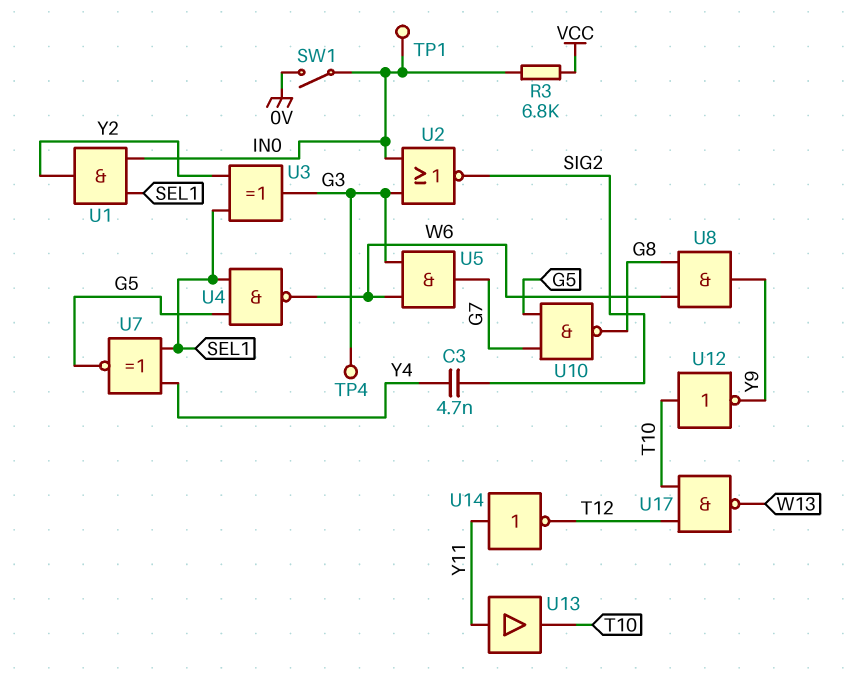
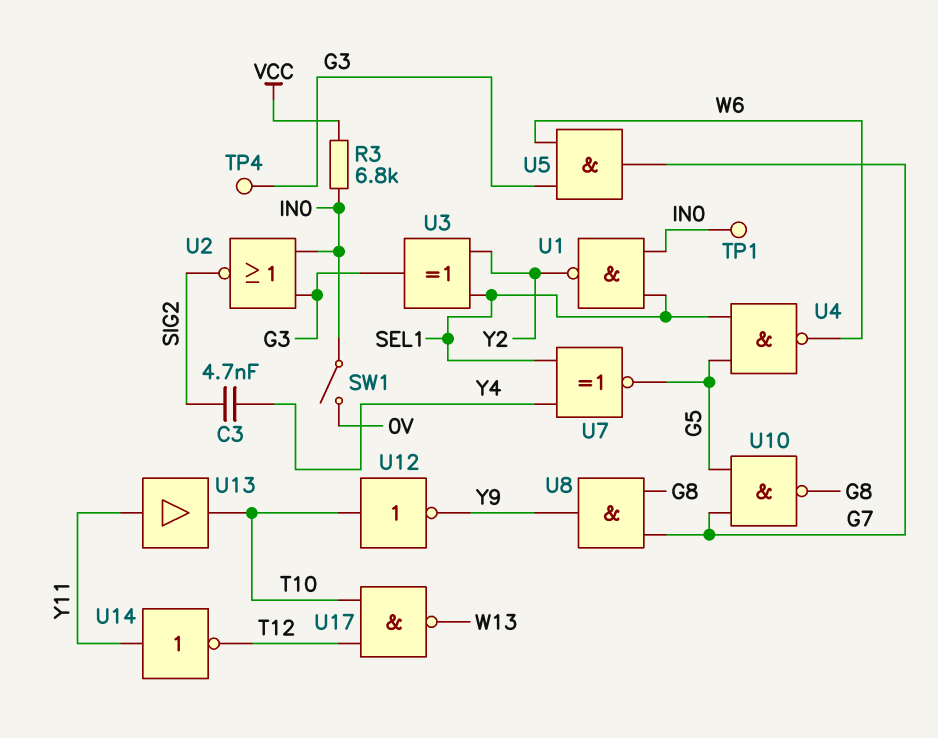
U1: AND (in IN0, in SEL1, out Y2) -> NAND (in IN0, in SEL1, out Y2)
U8: AND (in G8, in W6, out Y9) -> AND (in G7, in G8, out Y9)

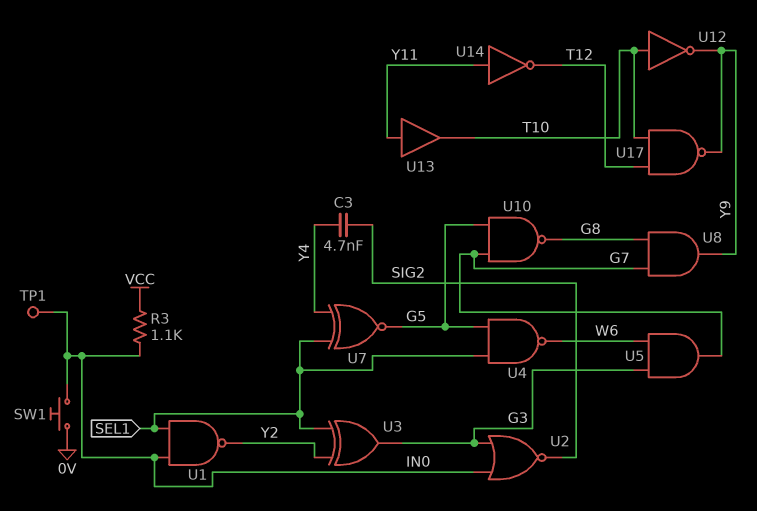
R3: 6.8k (IN0, VCC) -> 1.1k (IN0, VCC)
SW1: switch (0V, IN0) -> button (0V, IN0)
TP4: test point (G3) -> none
U17: NAND (in T10, in T12, out W13) -> NAND (in T10, in T12, out Y9)

